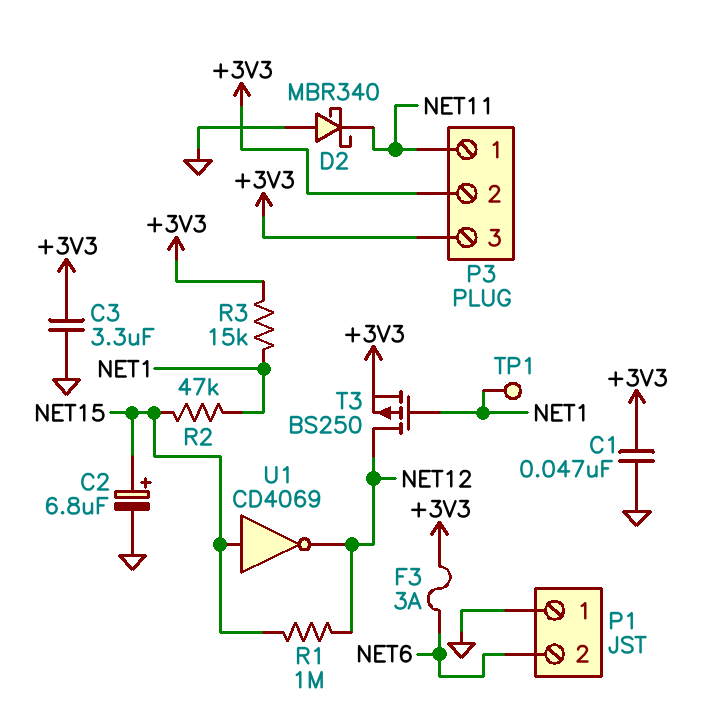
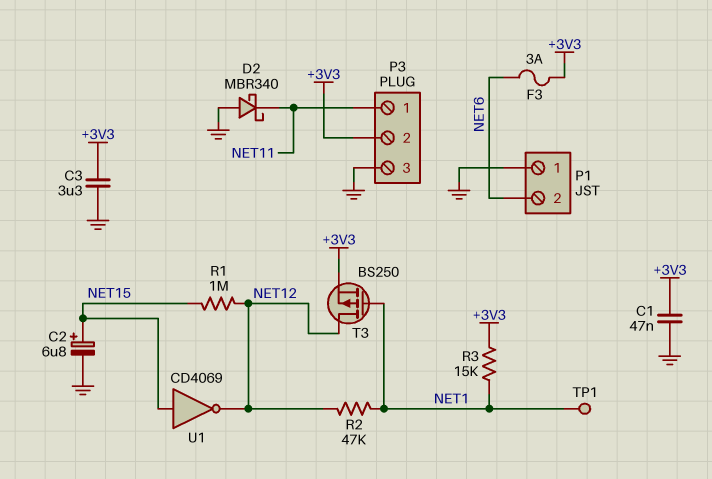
P3 pin 3: +3V3 -> GND
R2: 47k (NET1, NET15) -> 47k (NET1, NET12)

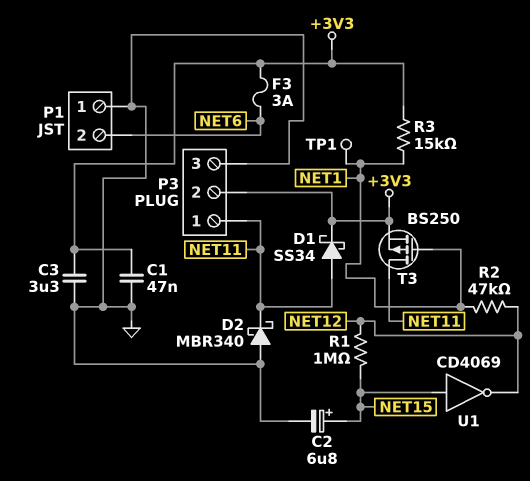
D1: none -> schottky SS34 (A NET11, K +3V3)
T3: PMOS BS250 (G NET1, D NET12, S +3V3) -> PMOS BS250 (G NET1, D NET11, S +3V3)

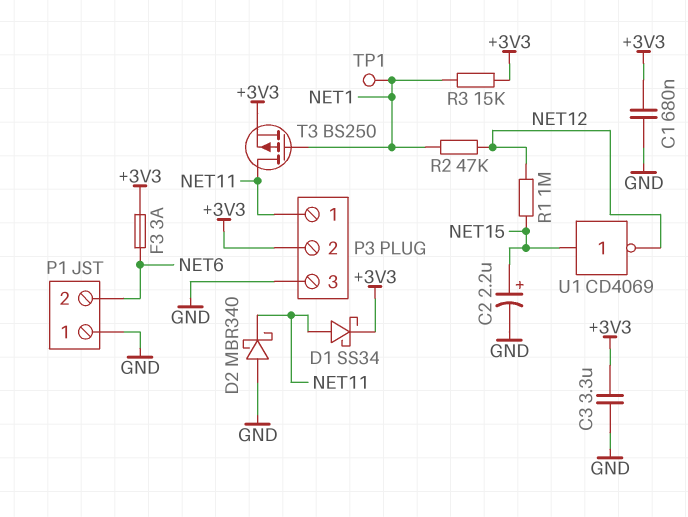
C1: 47nF (+3V3, GND) -> 680nF (+3V3, GND)
C2: 6.8uF (plus NET15, minus GND) -> 2.2uF (plus NET15, minus GND)

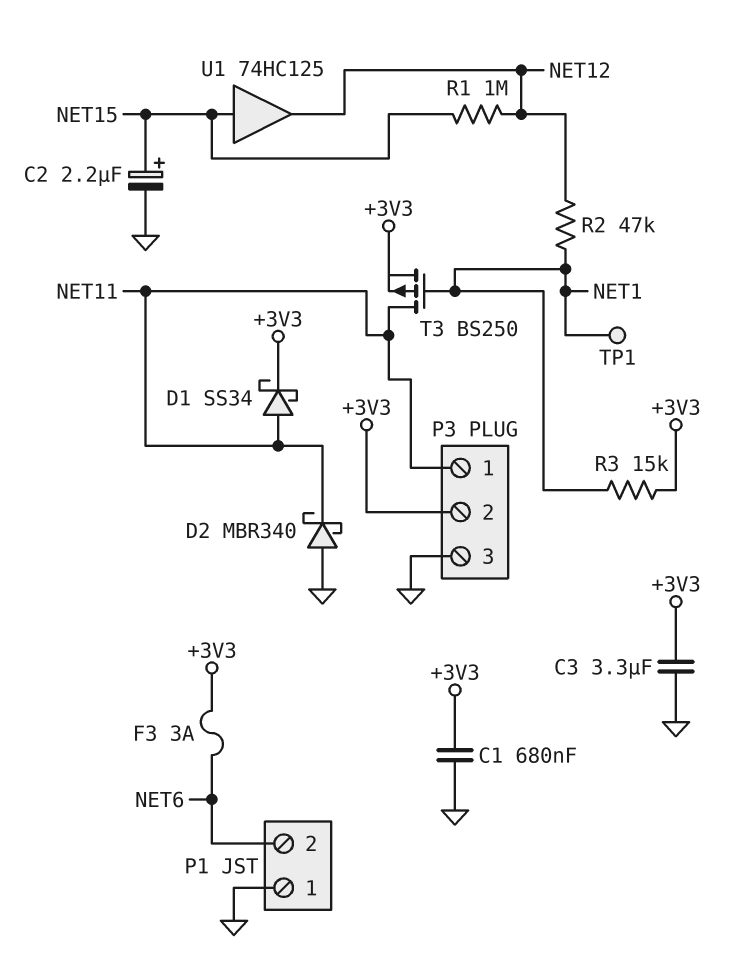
U1: NOT CD4069 (in NET15, out NET12) -> buffer 74HC125 (in NET15, out NET12)

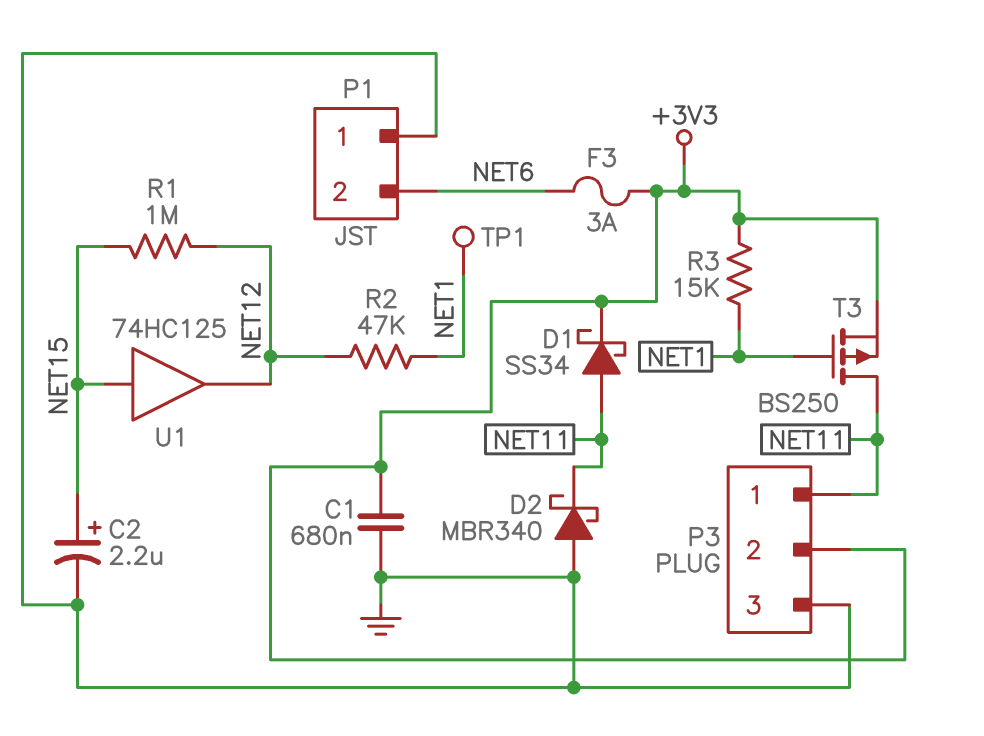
C3: 3.3uF (+3V3, GND) -> none

